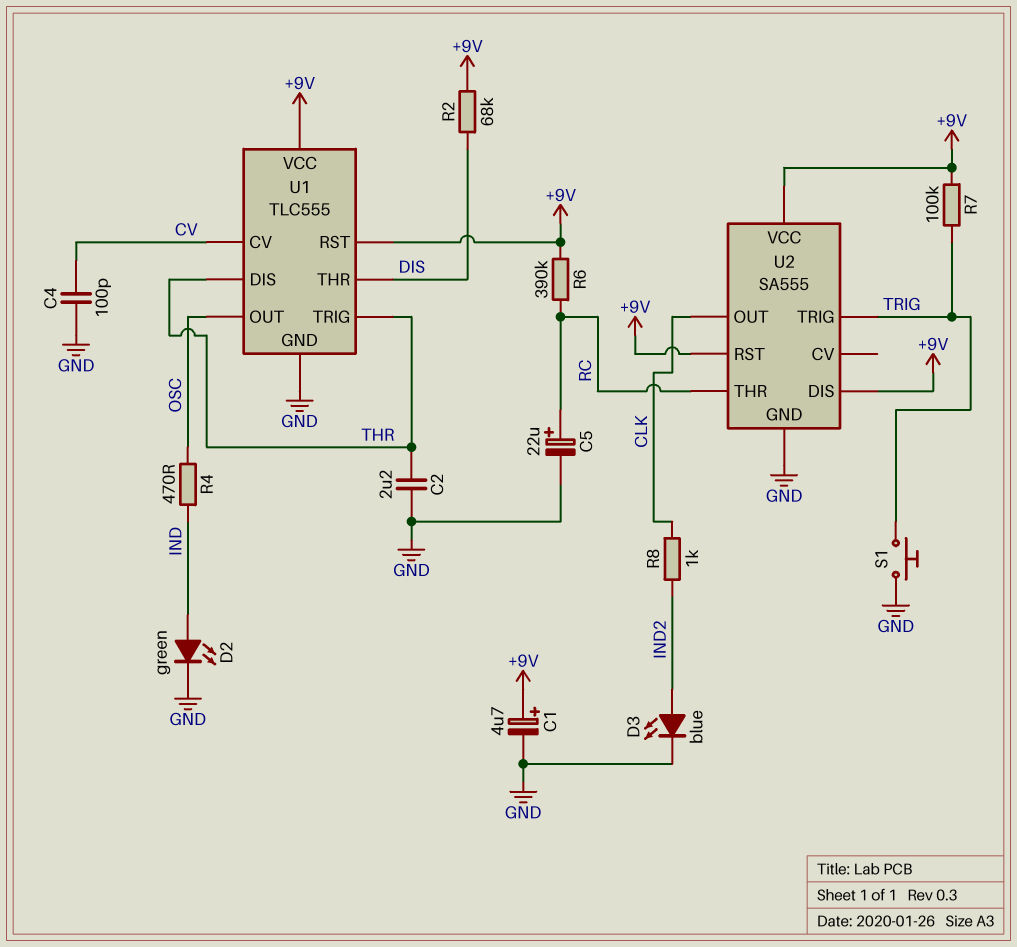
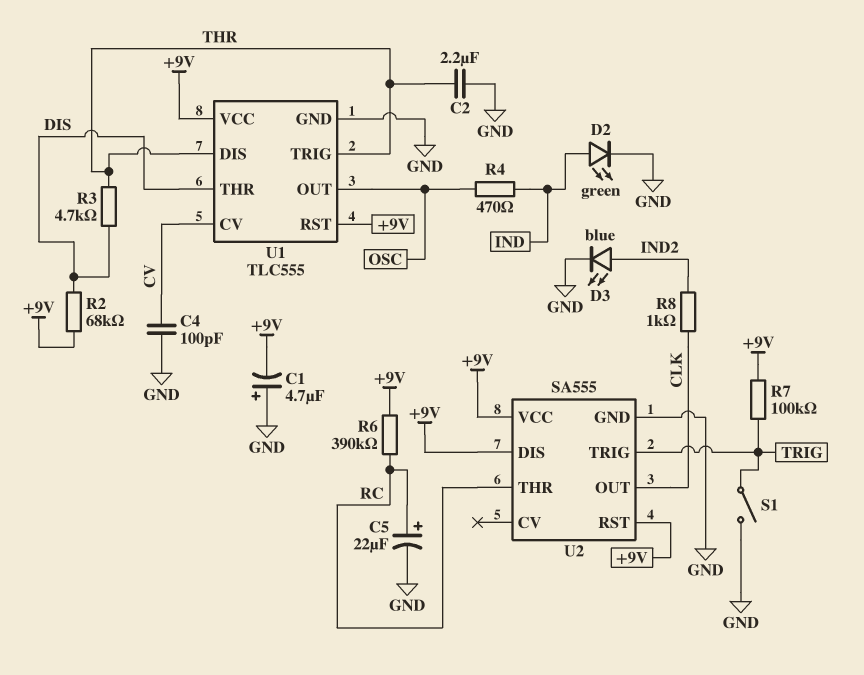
C1: 4.7uF (plus +9V, minus GND) -> 4.7uF (plus GND, minus +9V)
R3: none -> 4.7k (DIS, THR)
S1: button (GND, TRIG) -> switch (GND, TRIG)

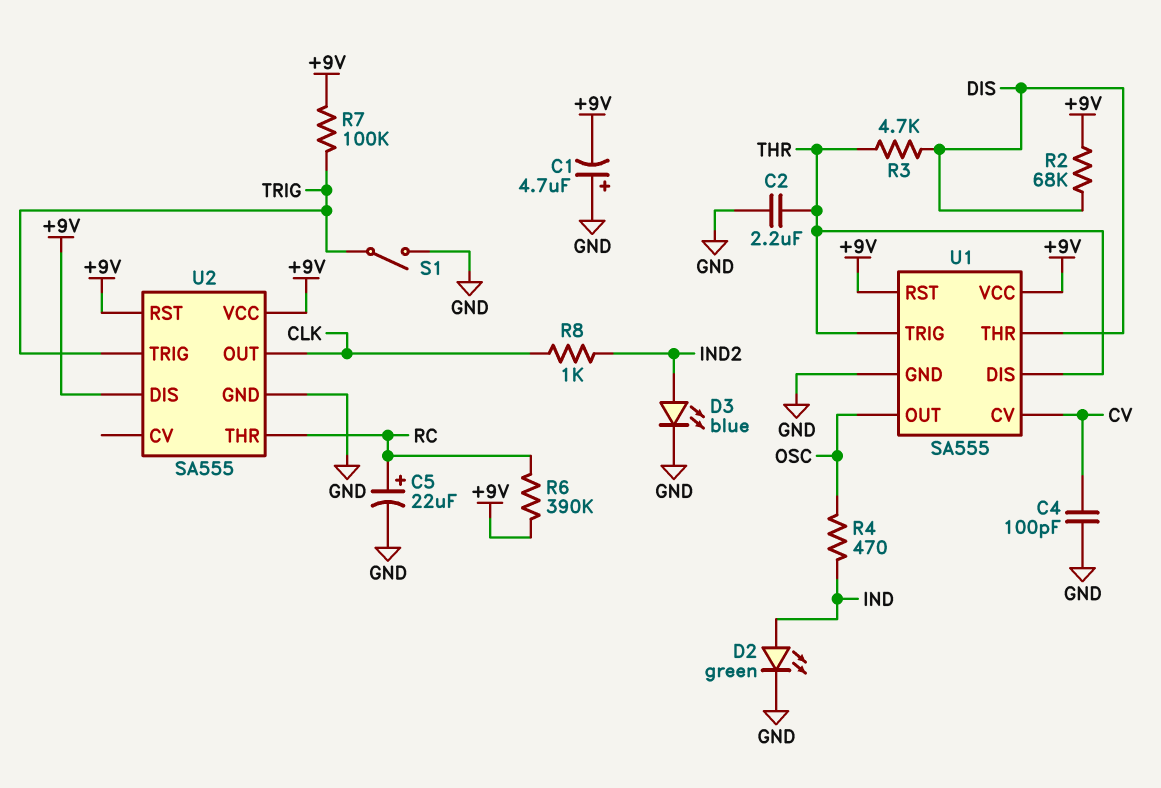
U1: TLC555 -> SA555

